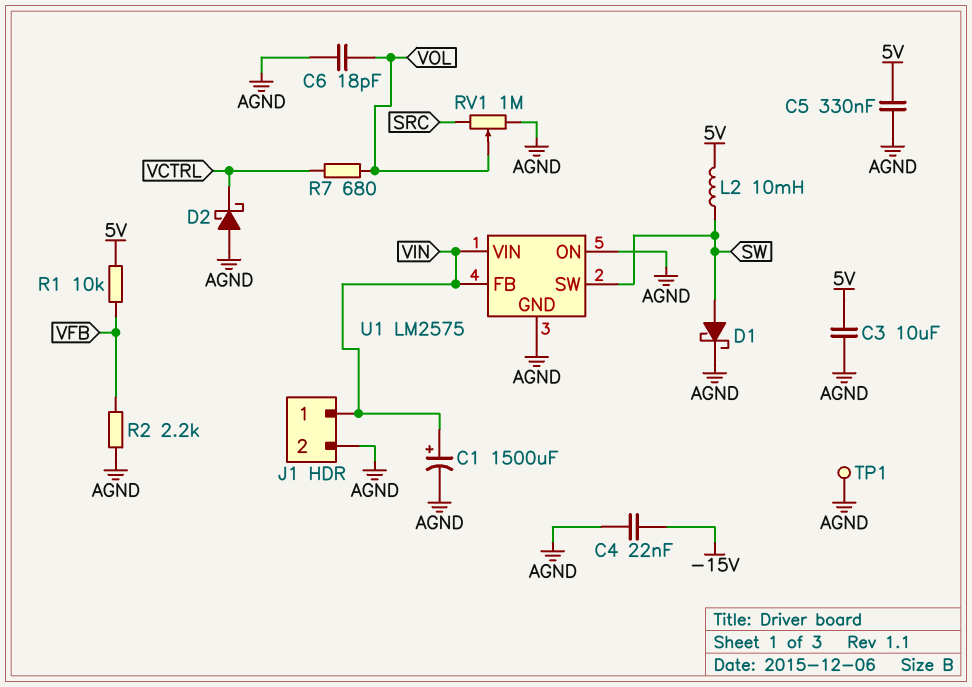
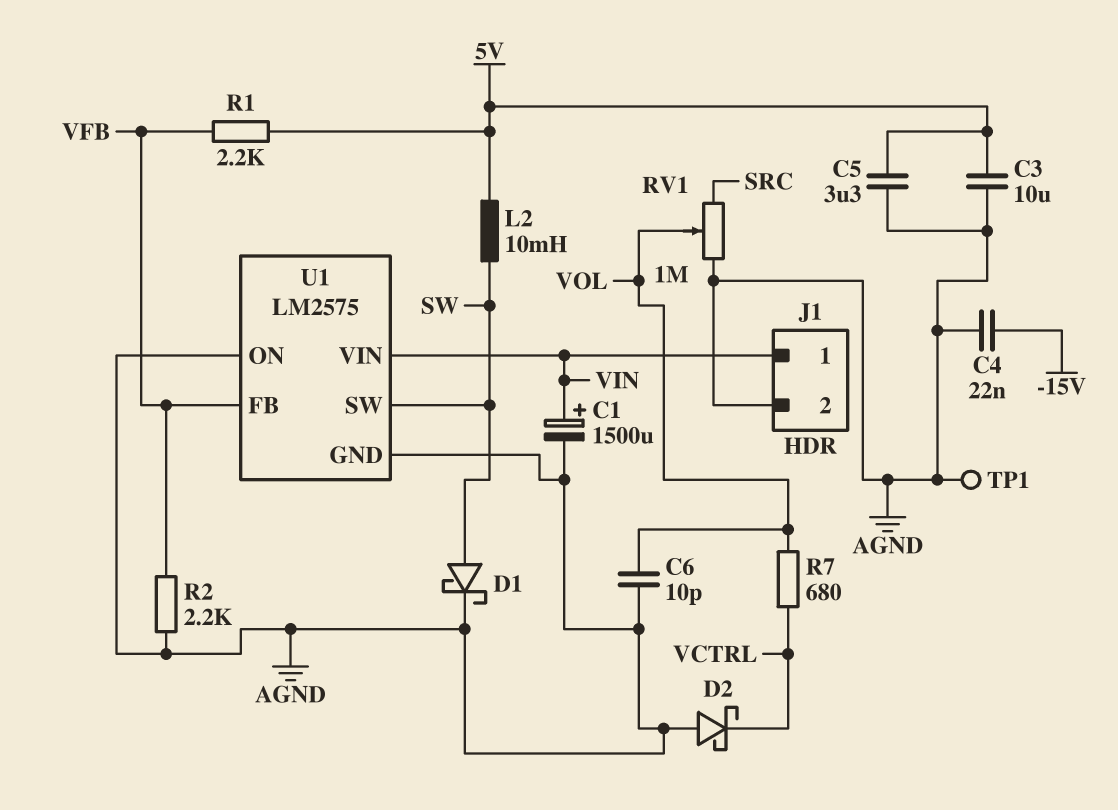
C5: 330nF (5V, AGND) -> 3.3uF (5V, AGND)
C6: 18pF (AGND, VOL) -> 10pF (AGND, VOL)
R1: 10k (5V, VFB) -> 2.2k (5V, VFB)
U1 pin FB: VIN -> VFB

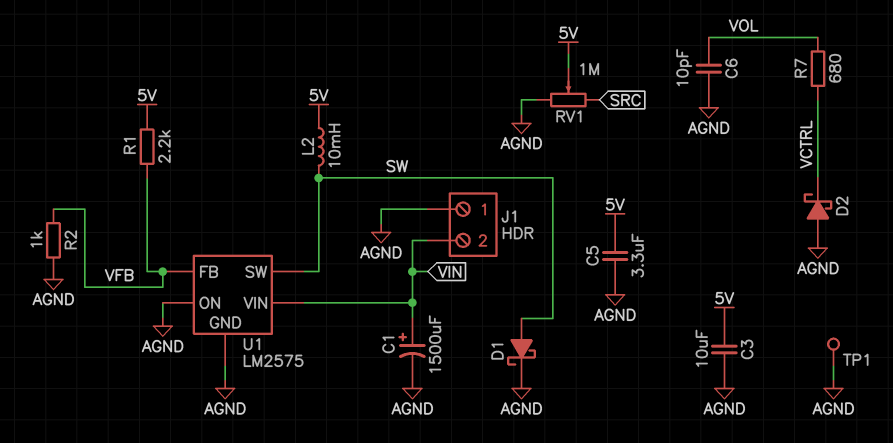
C4: 22nF (-15V, AGND) -> none
J1 pin 1: VIN -> AGND
J1 pin 2: AGND -> VIN
R2: 2.2k (AGND, VFB) -> 1k (AGND, VFB)
RV1: 1M (AGND, SRC, wiper VOL) -> 1M (AGND, SRC, wiper 5V)

